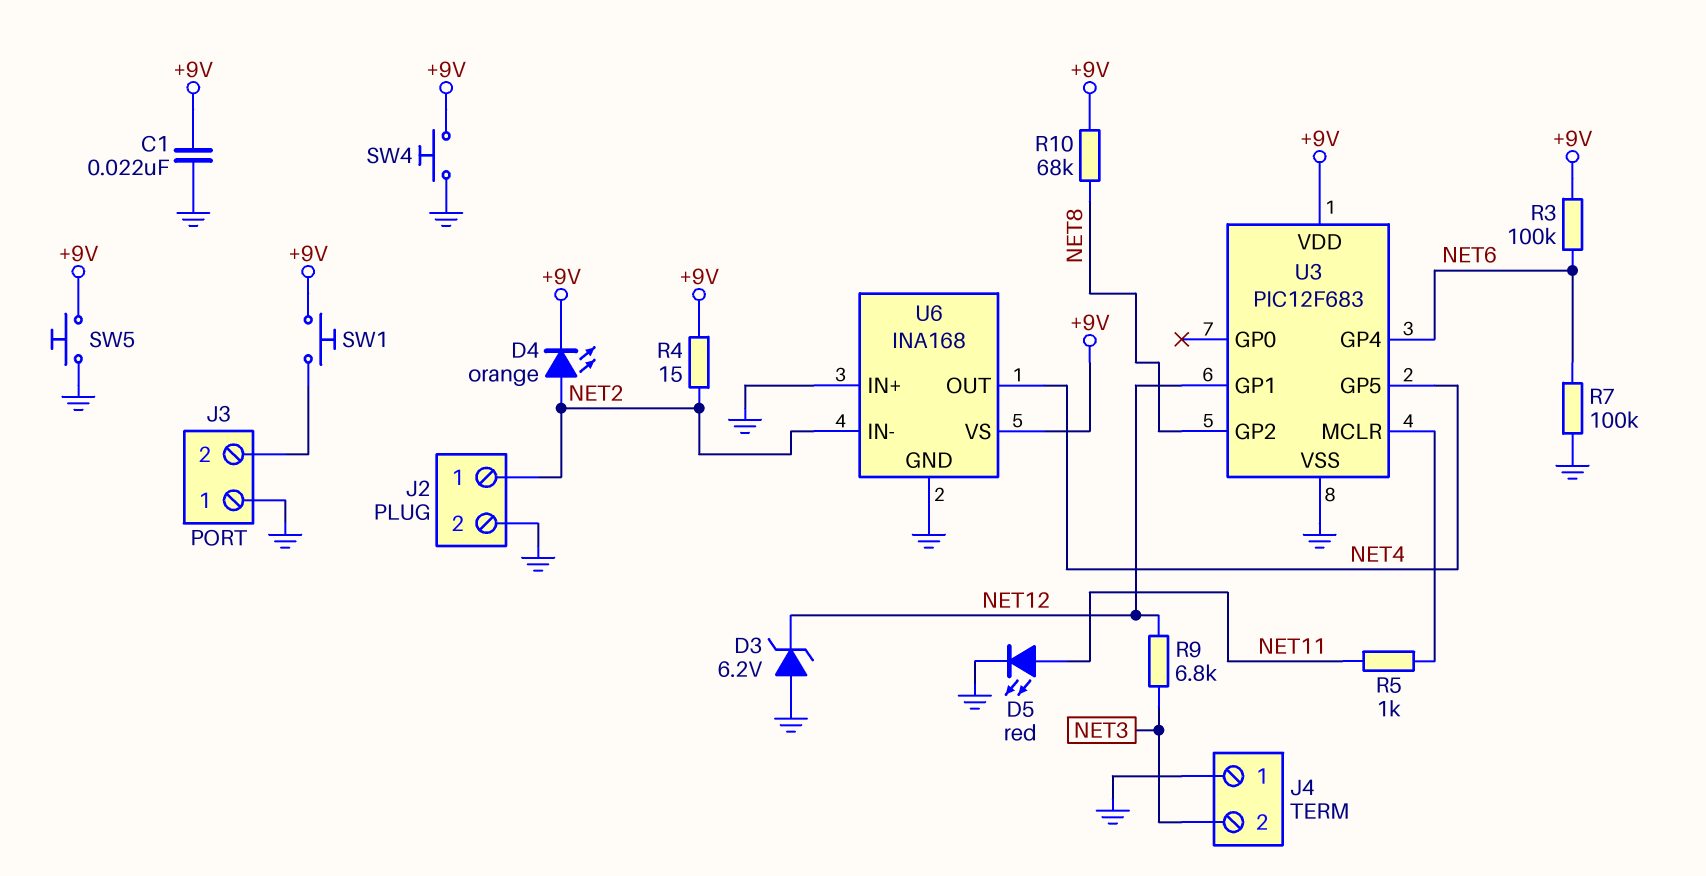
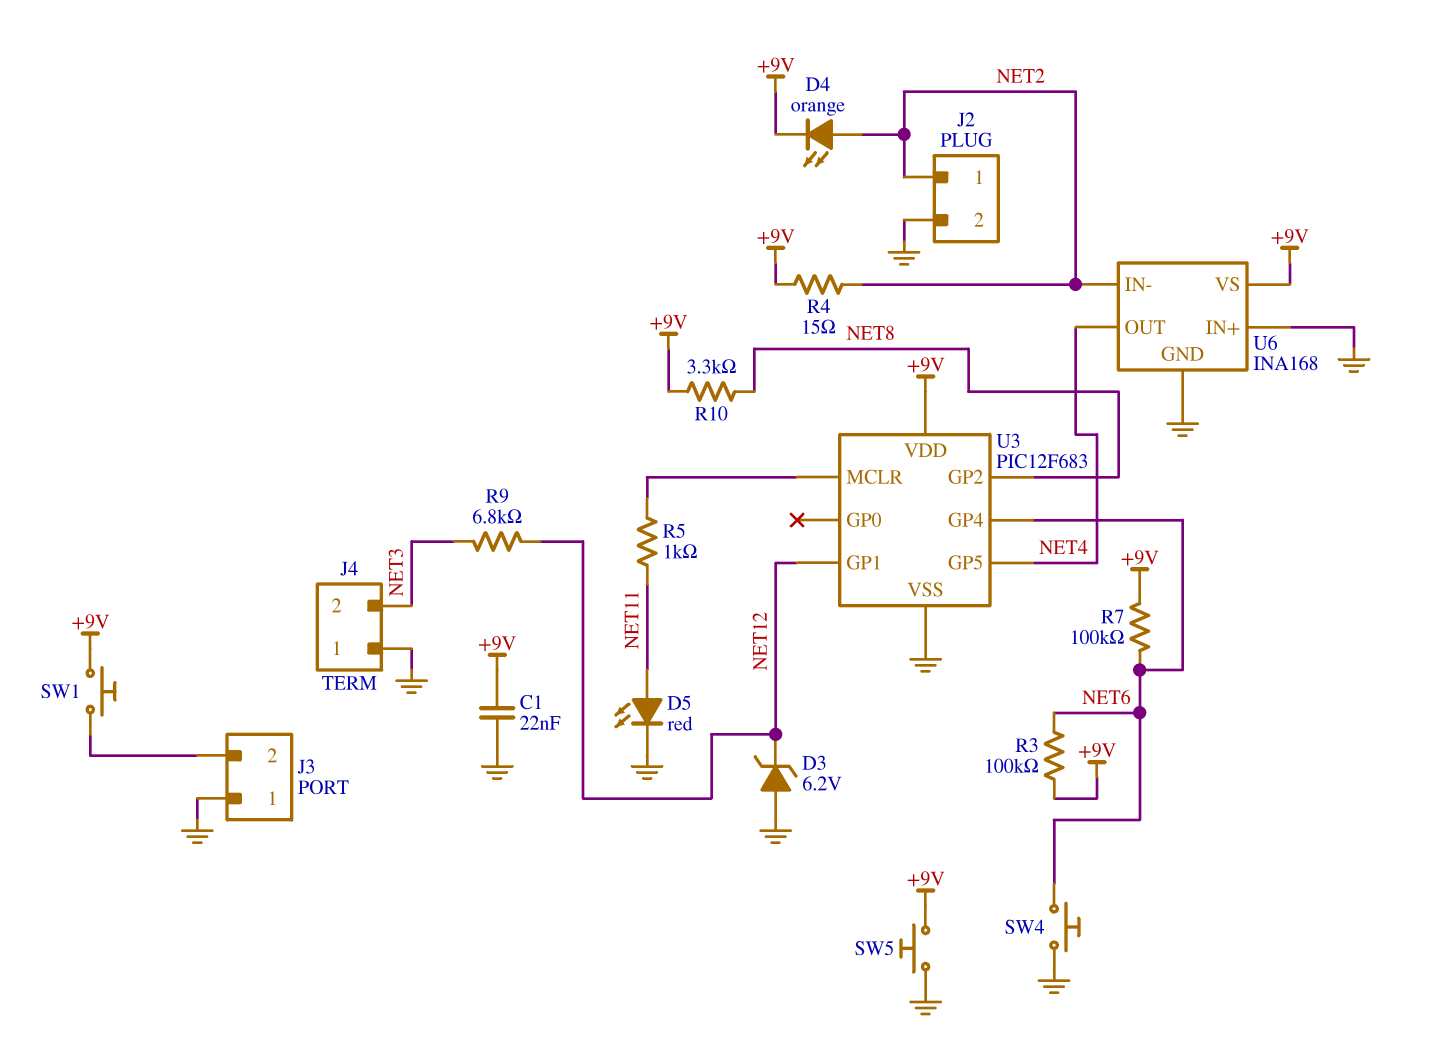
R7: 100k (GND, NET6) -> 100k (+9V, NET6)
R10: 68k (+9V, NET8) -> 3.3k (+9V, NET8)
SW4: button (+9V, GND) -> button (GND, NET6)

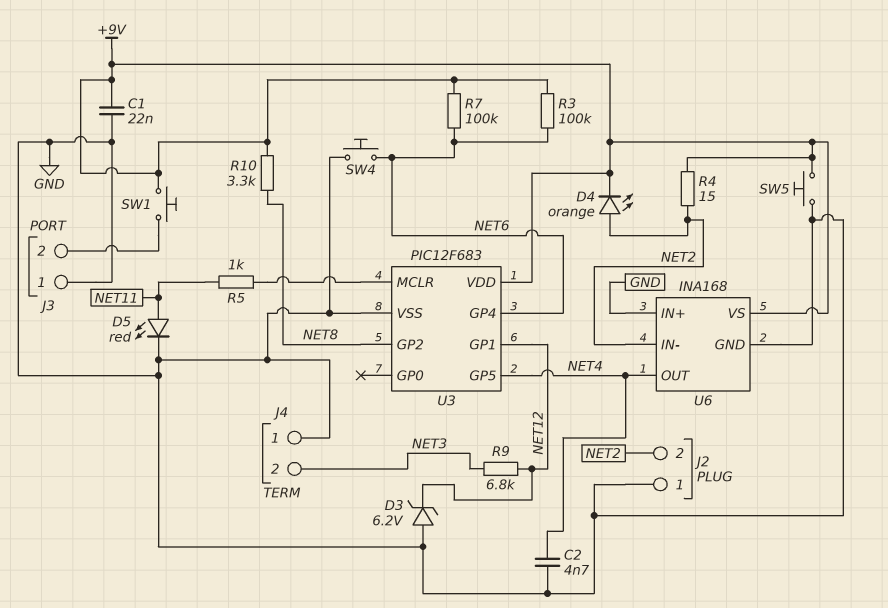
C2: none -> 4.7nF (GND, NET4)
J2 pin 1: NET2 -> GND
J2 pin 2: GND -> NET2

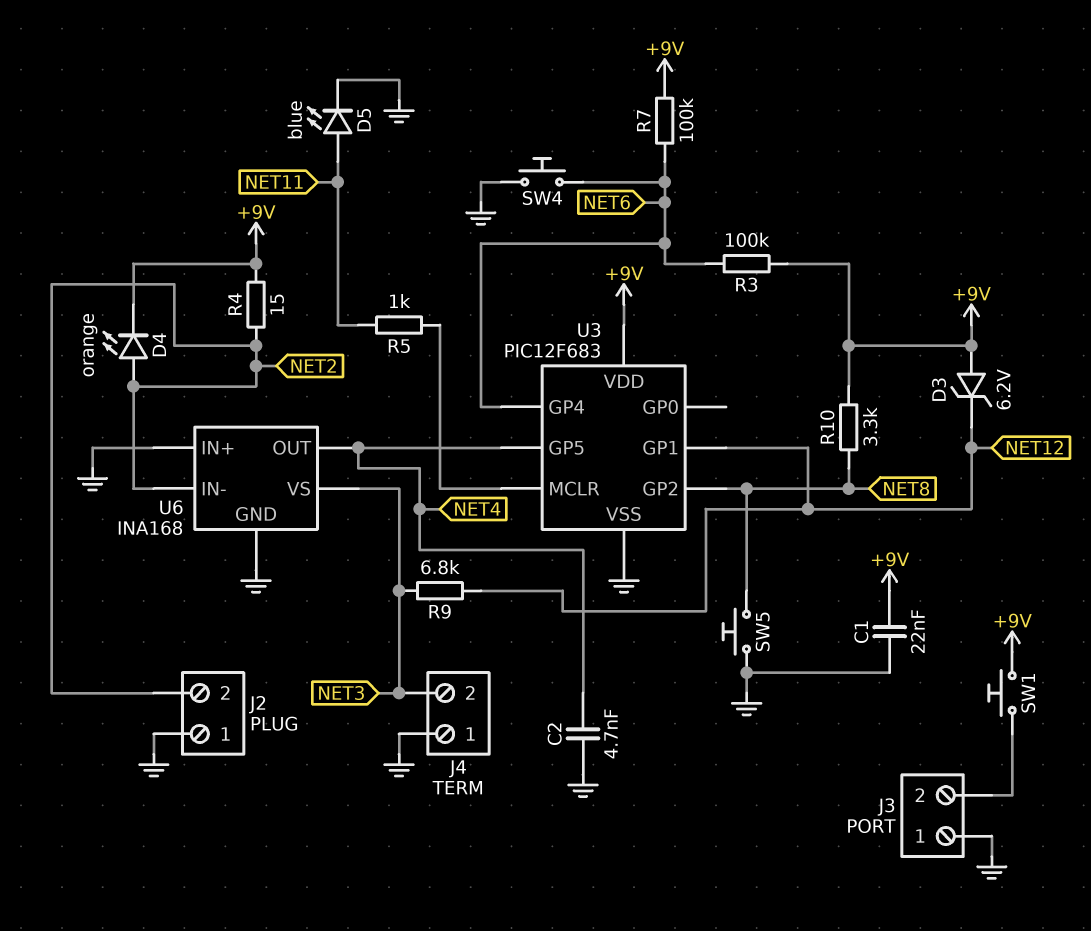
D3: zener 6.2V (A GND, K NET12) -> zener 6.2V (A +9V, K NET12)
D5: LED red (A NET11, K GND) -> LED blue (A NET11, K GND)
SW5: button (+9V, GND) -> button (GND, NET8)
U6 pin VS: +9V -> NET3

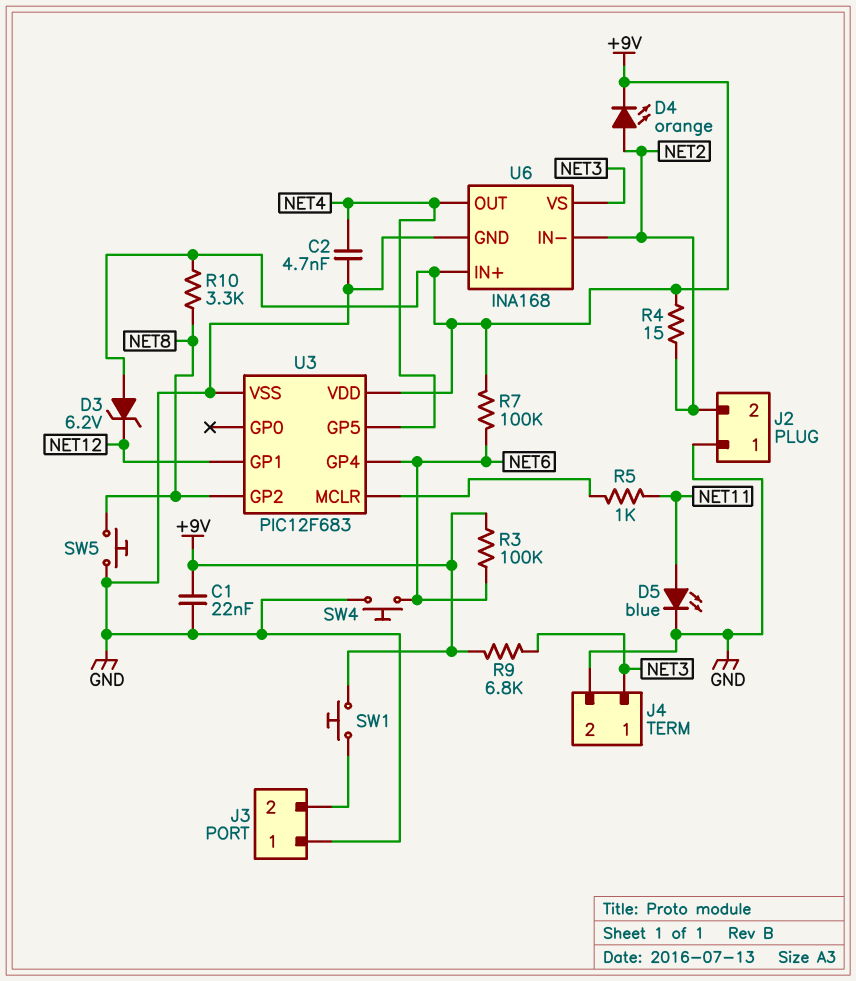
J4 pin 1: GND -> NET3
J4 pin 2: NET3 -> GND
R9: 6.8k (NET3, NET12) -> 6.8k (+9V, NET3)
U6 pin IN+: GND -> +9V

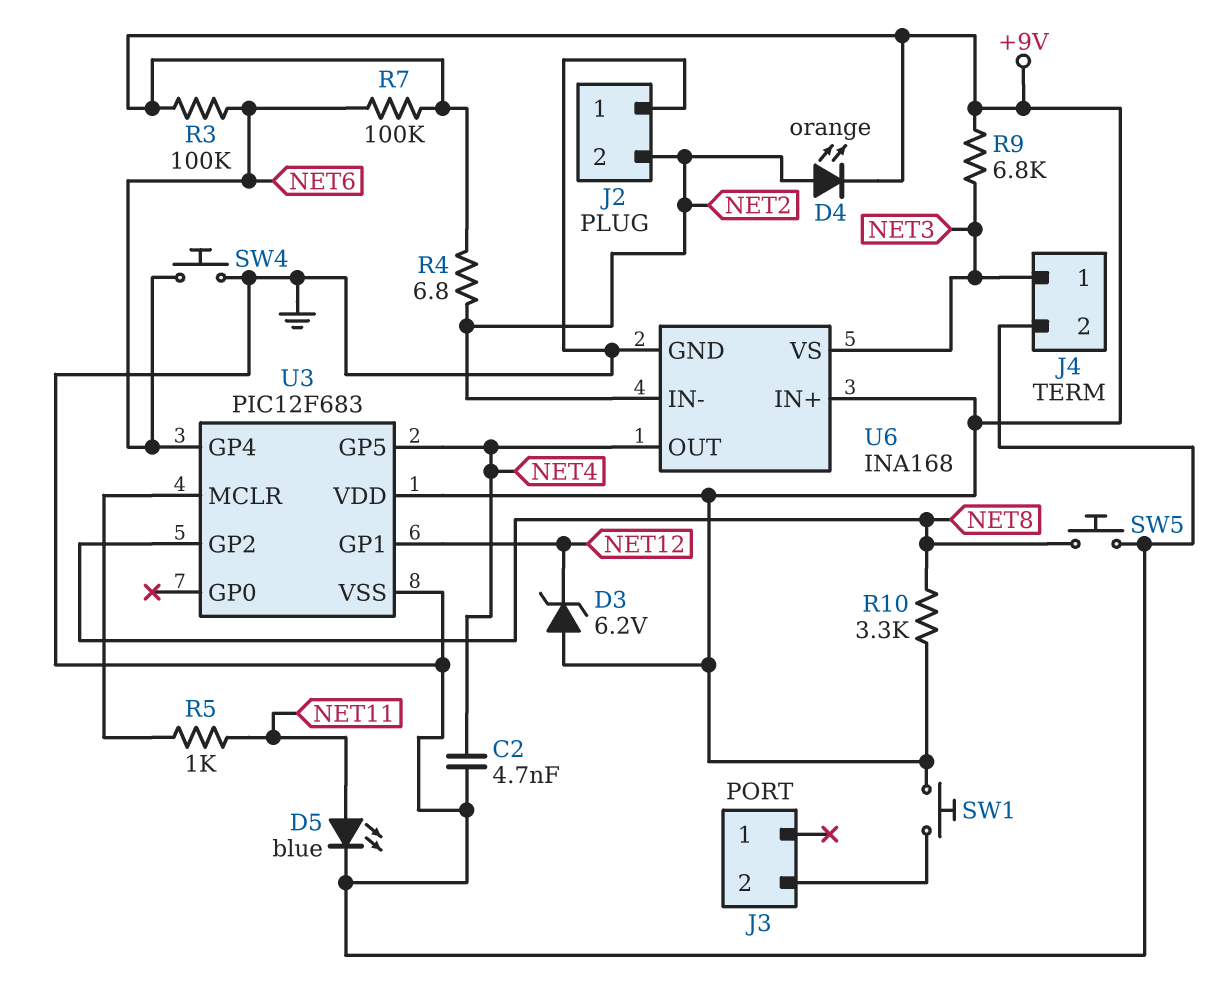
C1: 22nF (+9V, GND) -> none
J3 pin 1: GND -> none
R4: 15 (+9V, NET2) -> 6.8 (+9V, NET2)

